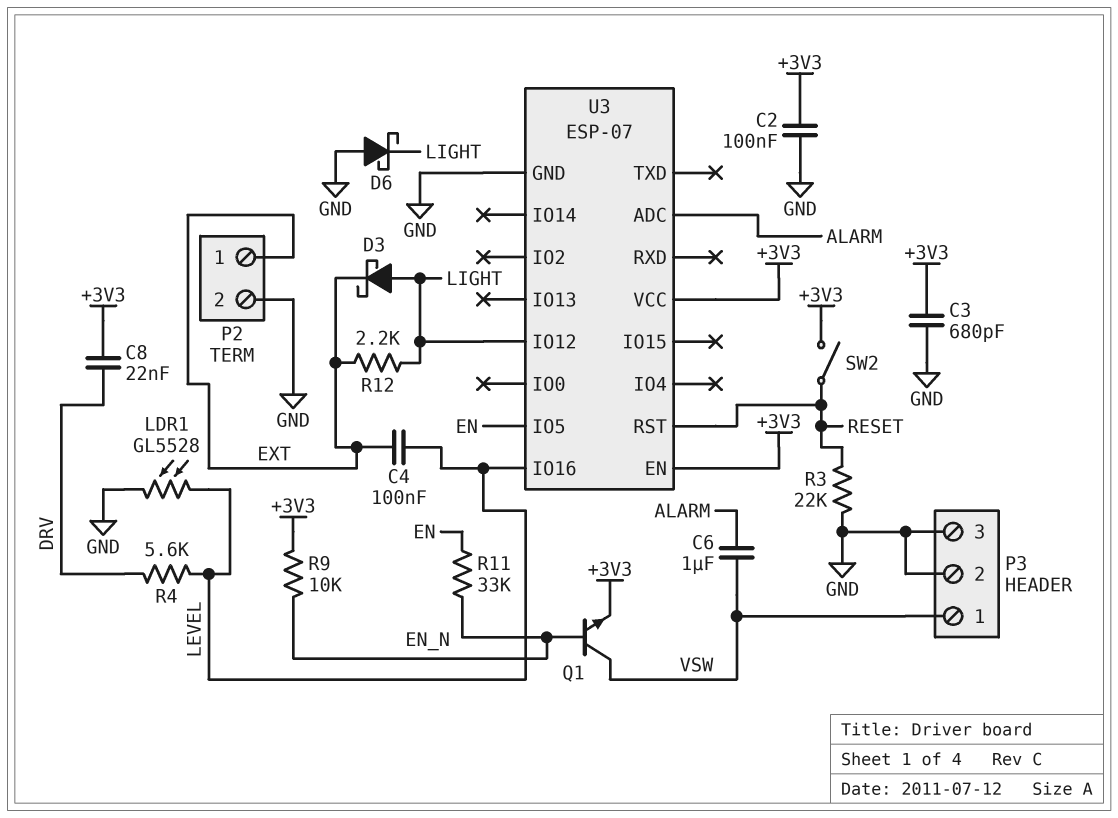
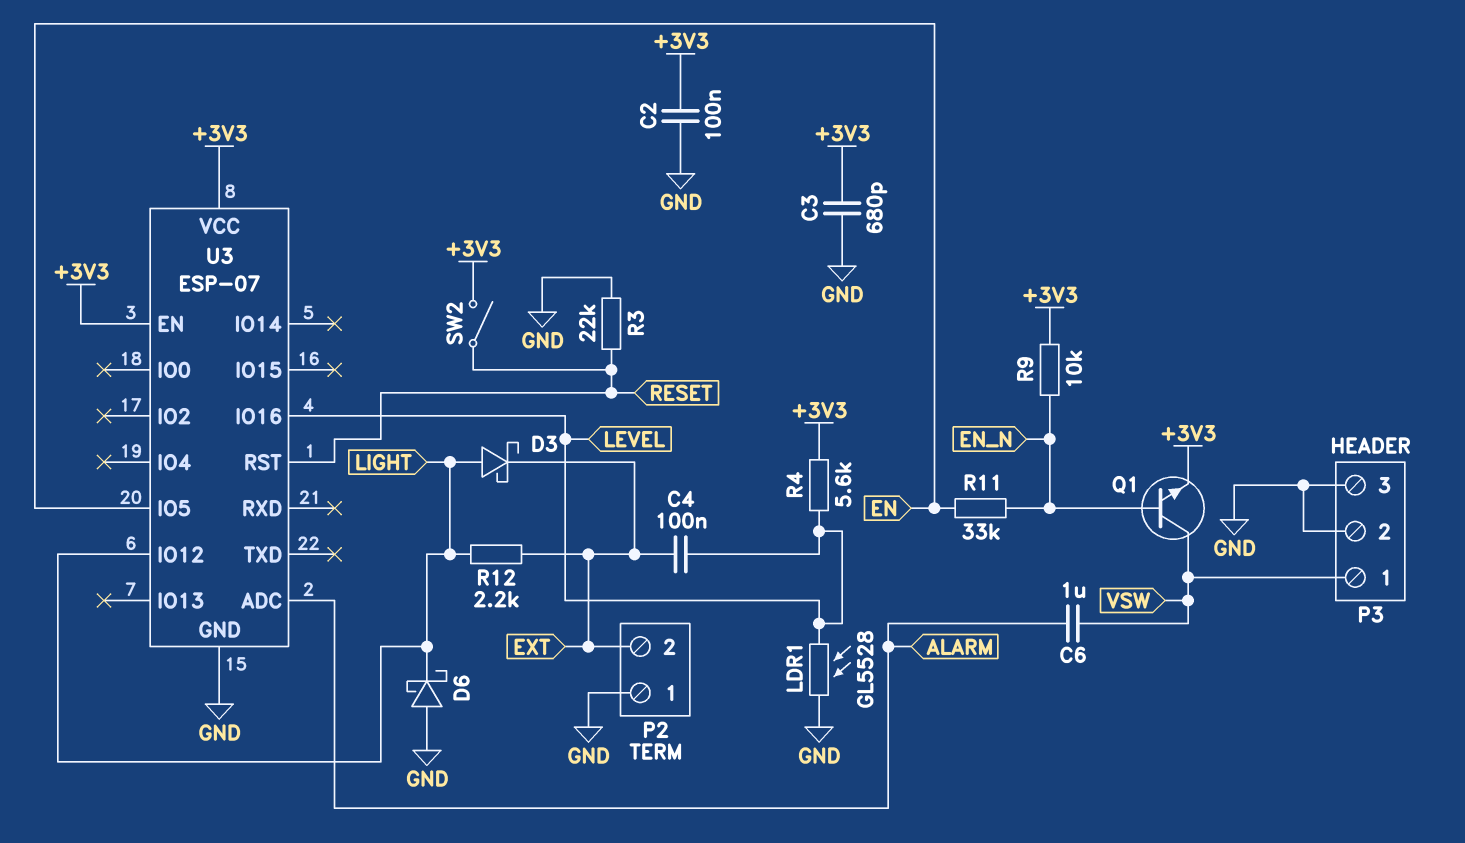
C8: 22nF (+3V3, DRV) -> none
P2 pin 1: EXT -> GND
P2 pin 2: GND -> EXT
R4: 5.6k (DRV, LEVEL) -> 5.6k (+3V3, LEVEL)

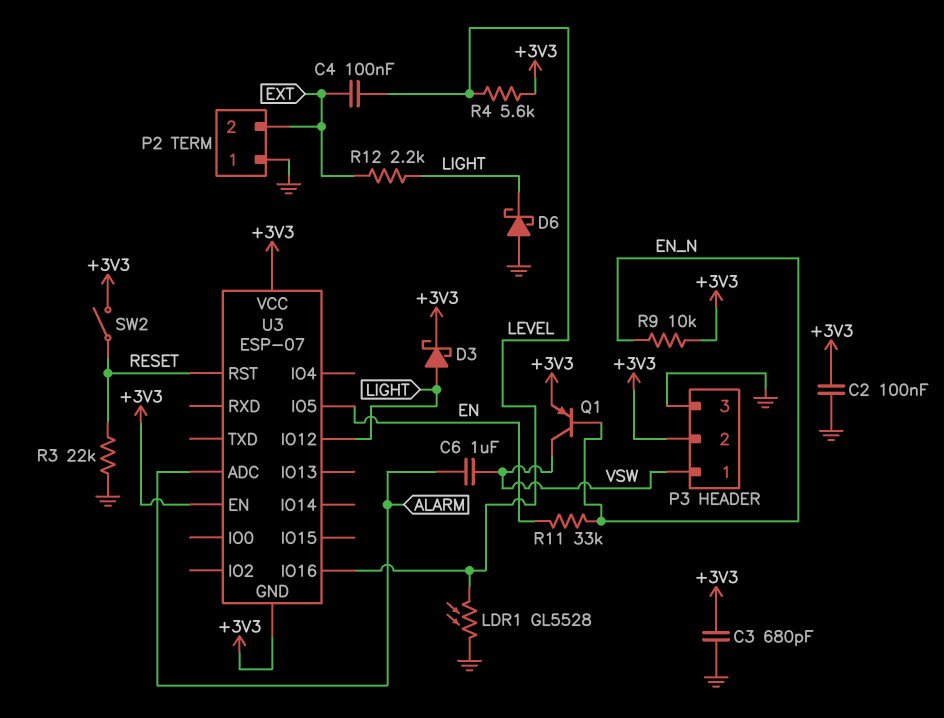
D3: schottky (A LIGHT, K EXT) -> schottky (A LIGHT, K +3V3)
P3 pin 2: GND -> +3V3
Q1: NPN (B EN_N, C VSW, E +3V3) -> PNP (B EN_N, C VSW, E +3V3)
U3 pin GND: GND -> +3V3

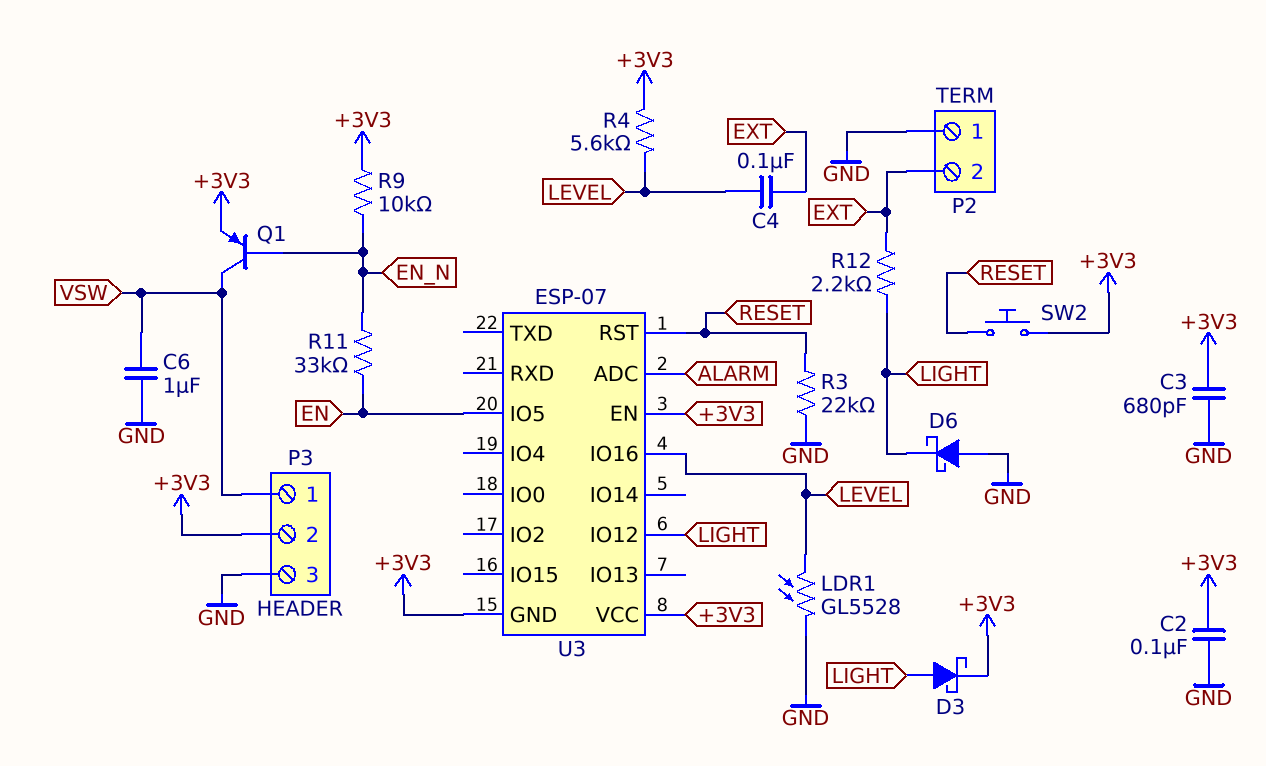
C6: 1uF (ALARM, VSW) -> 1uF (GND, VSW)
SW2: switch (+3V3, RESET) -> button (+3V3, RESET)

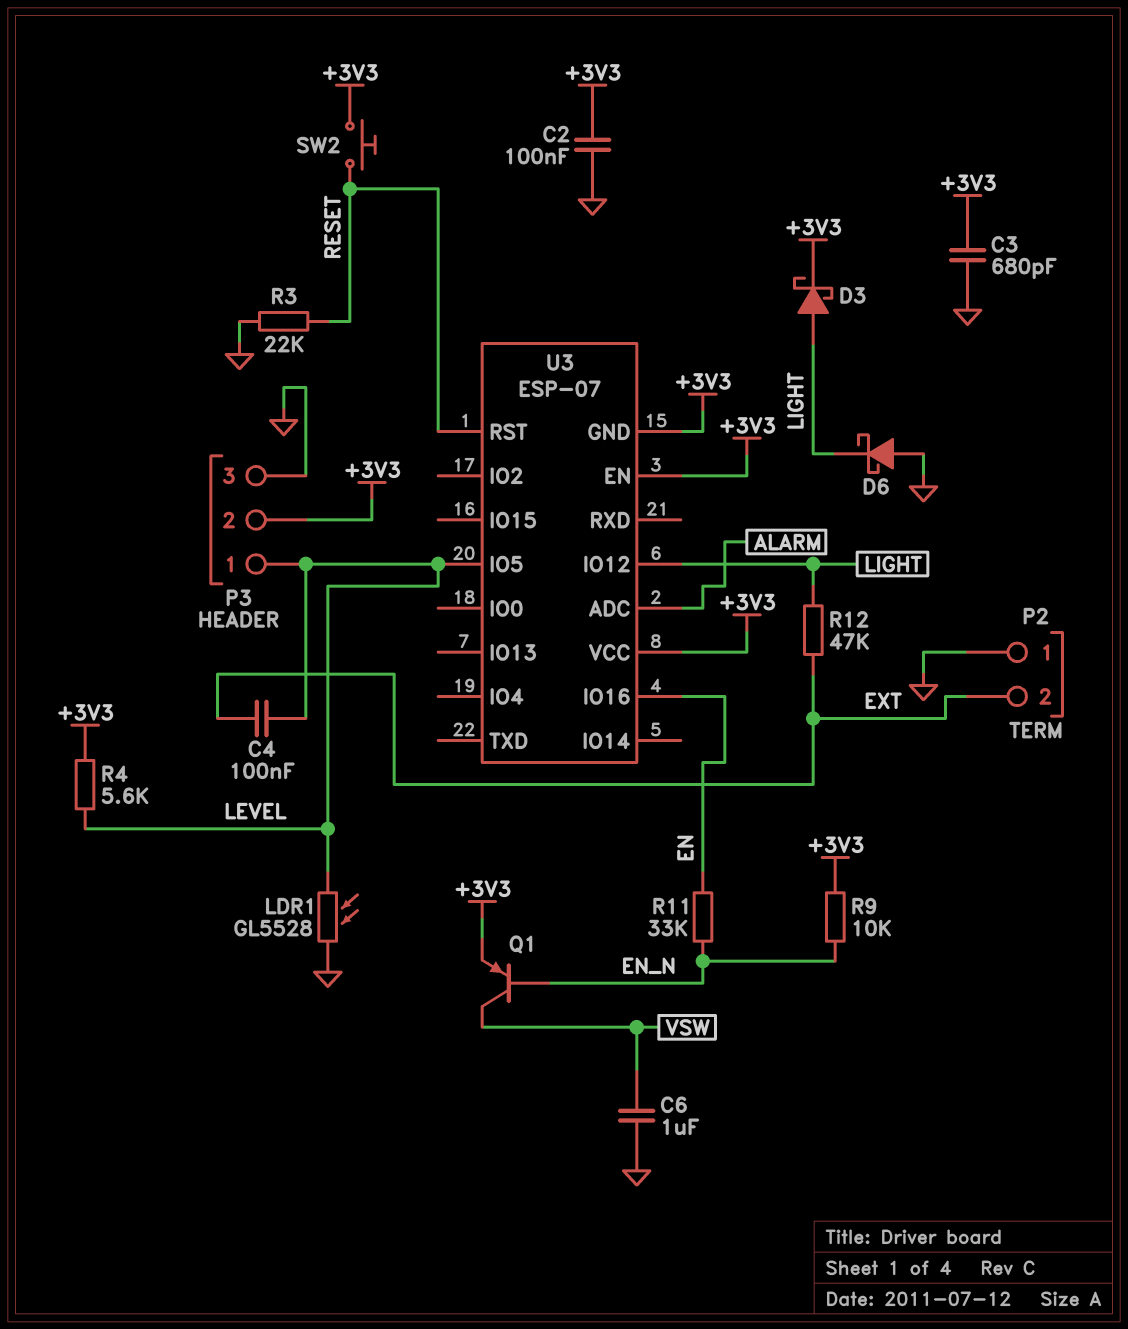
P3 pin 1: VSW -> LEVEL
R12: 2.2k (EXT, LIGHT) -> 47k (EXT, LIGHT)
U3 pin IO5: EN -> LEVEL
U3 pin IO16: LEVEL -> EN

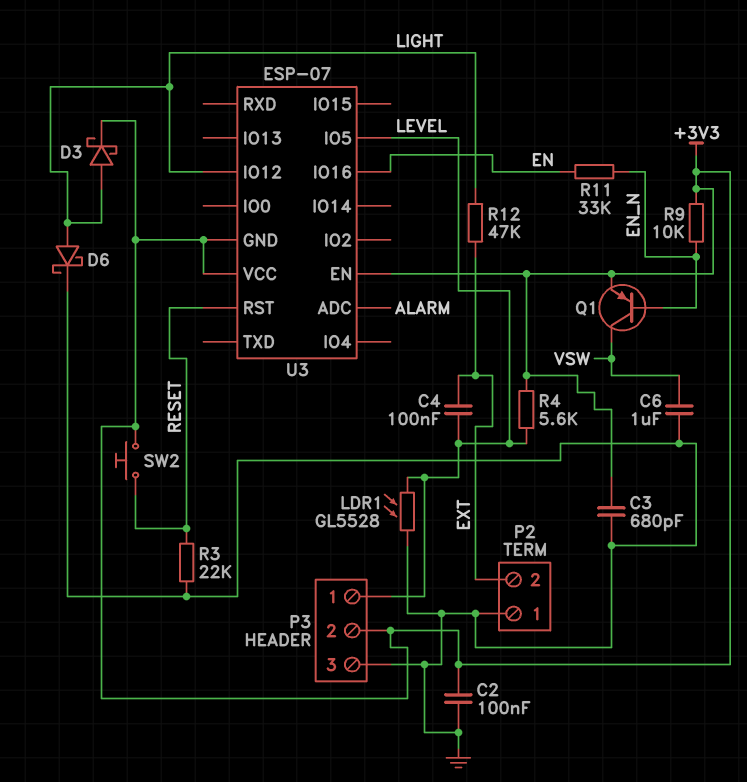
D6: schottky (A GND, K LIGHT) -> schottky (A LIGHT, K GND)

